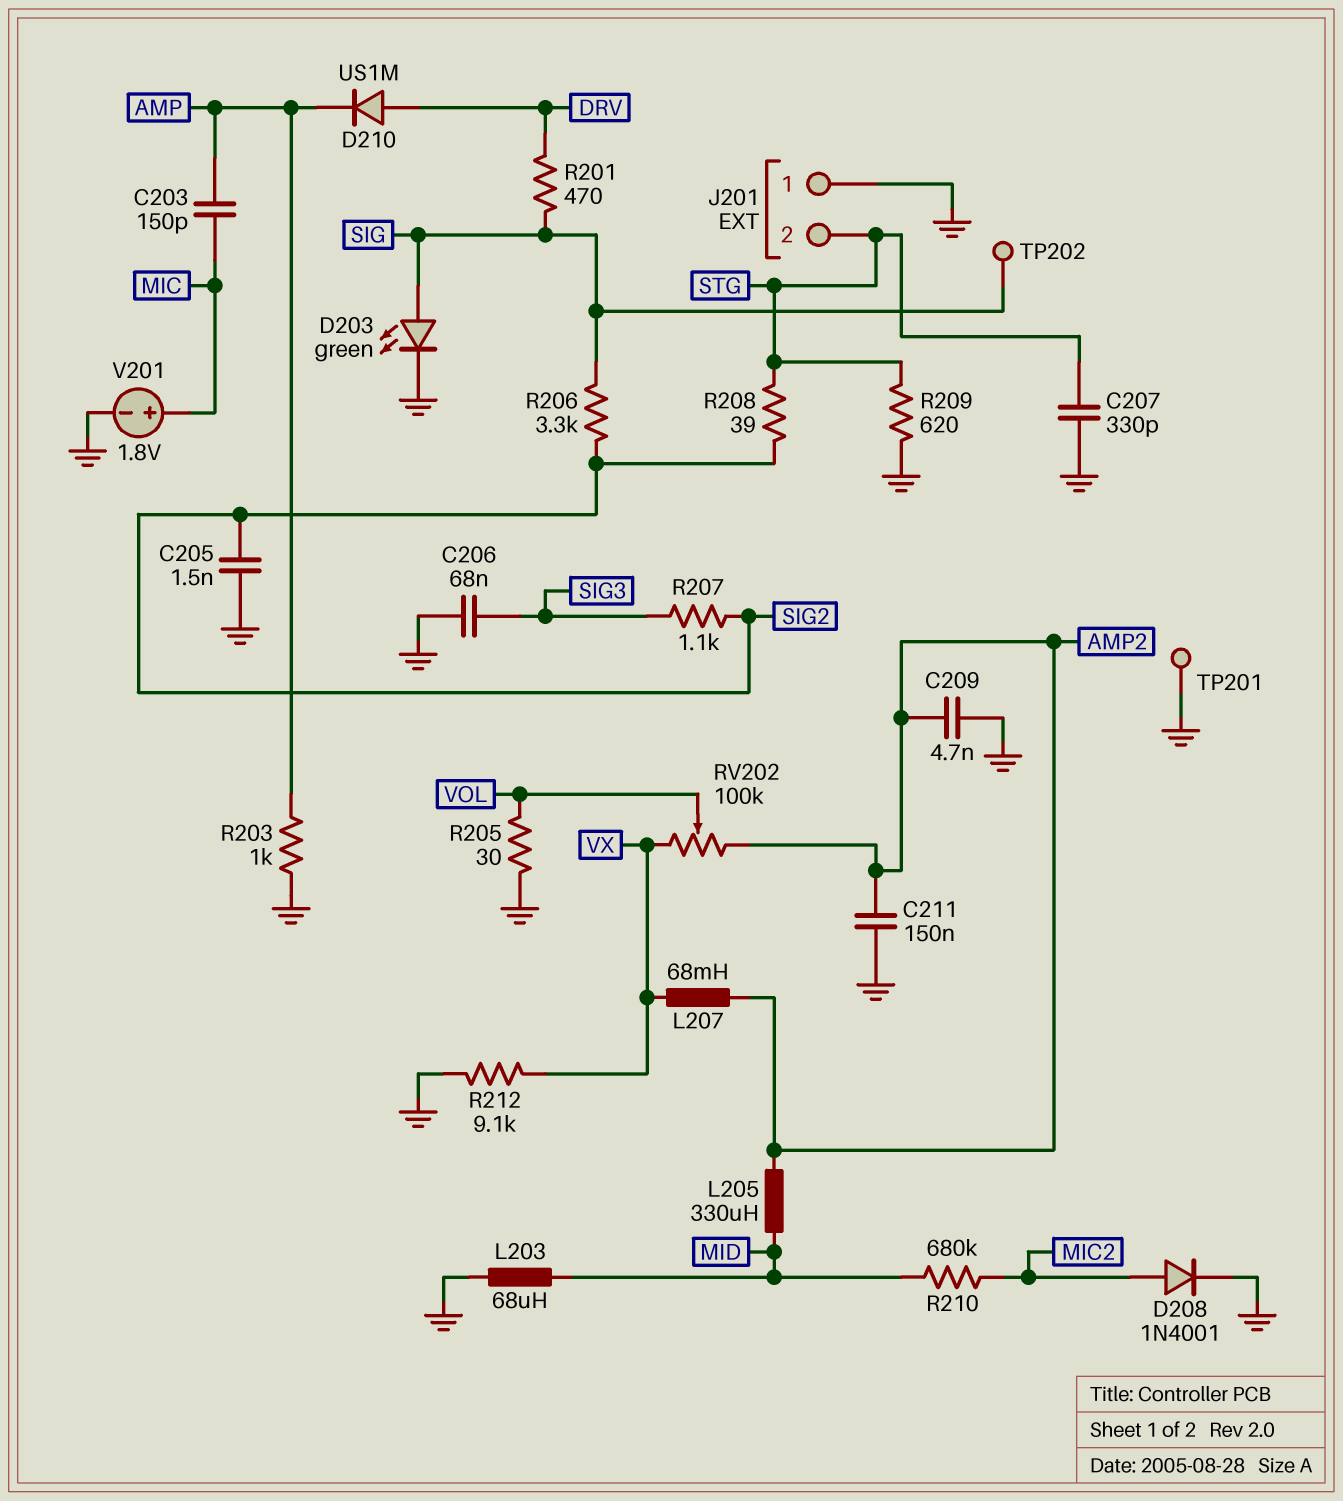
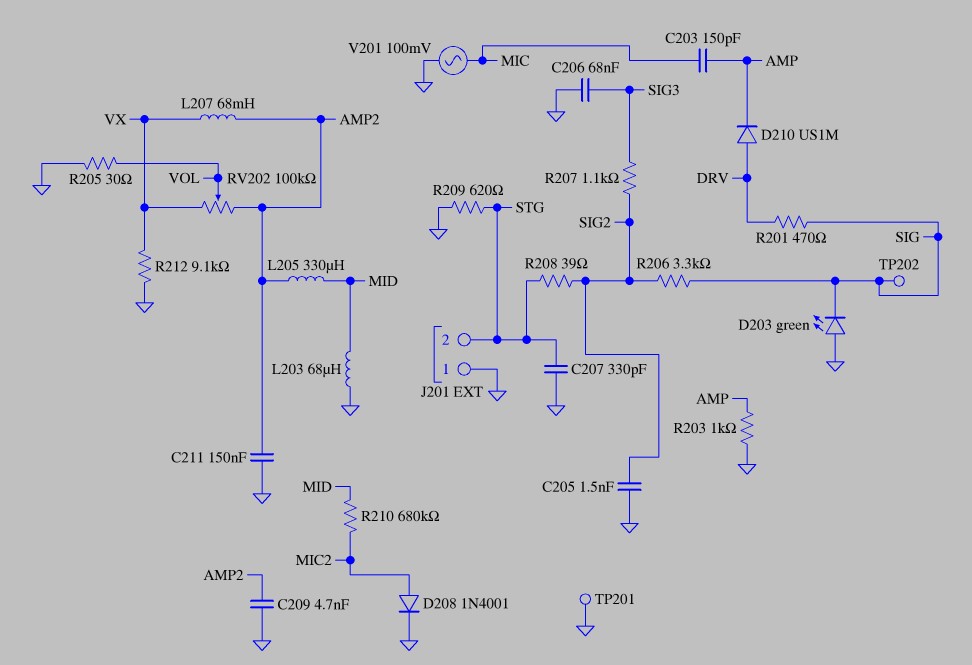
D203: LED green (A SIG, K GND) -> LED green (A GND, K SIG)
V201: 1.8V (plus MIC, minus GND) -> AC 100mV (GND, MIC)

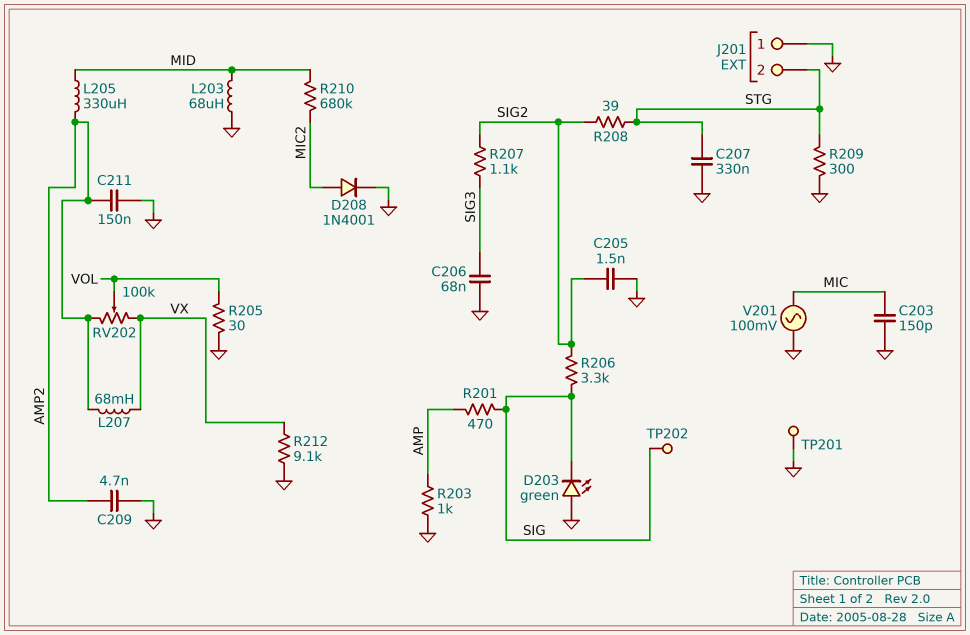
C203: 150pF (AMP, MIC) -> 150pF (GND, MIC)
C207: 330pF (GND, STG) -> 330nF (GND, STG)
D210: diode US1M (A DRV, K AMP) -> none
R201: 470 (DRV, SIG) -> 470 (AMP, SIG)
R209: 620 (GND, STG) -> 300 (GND, STG)

